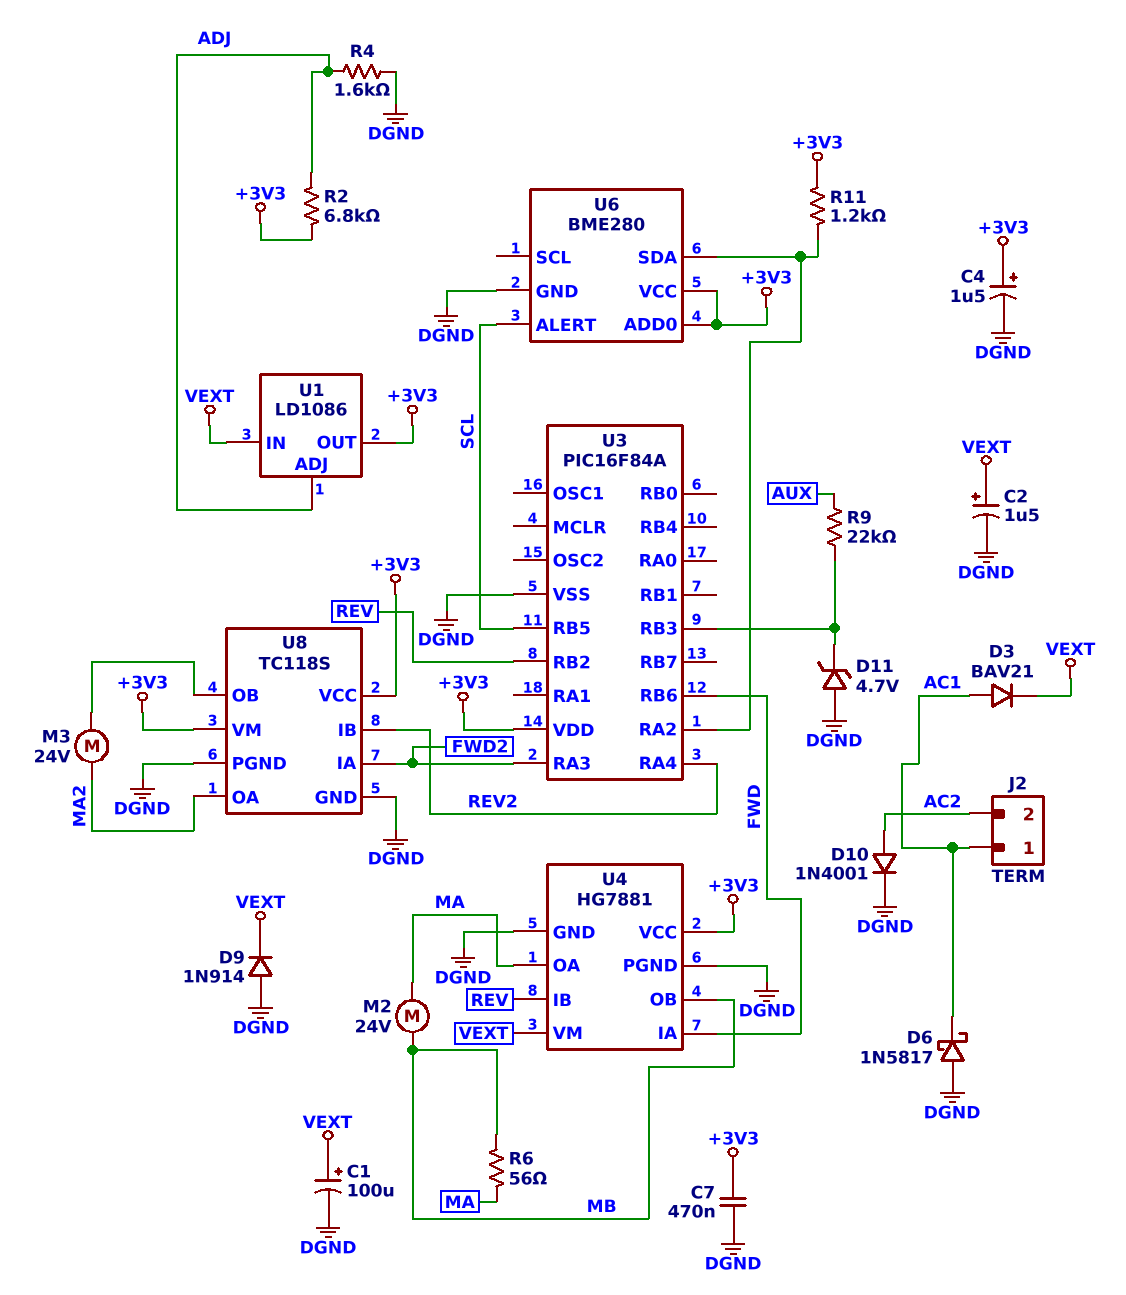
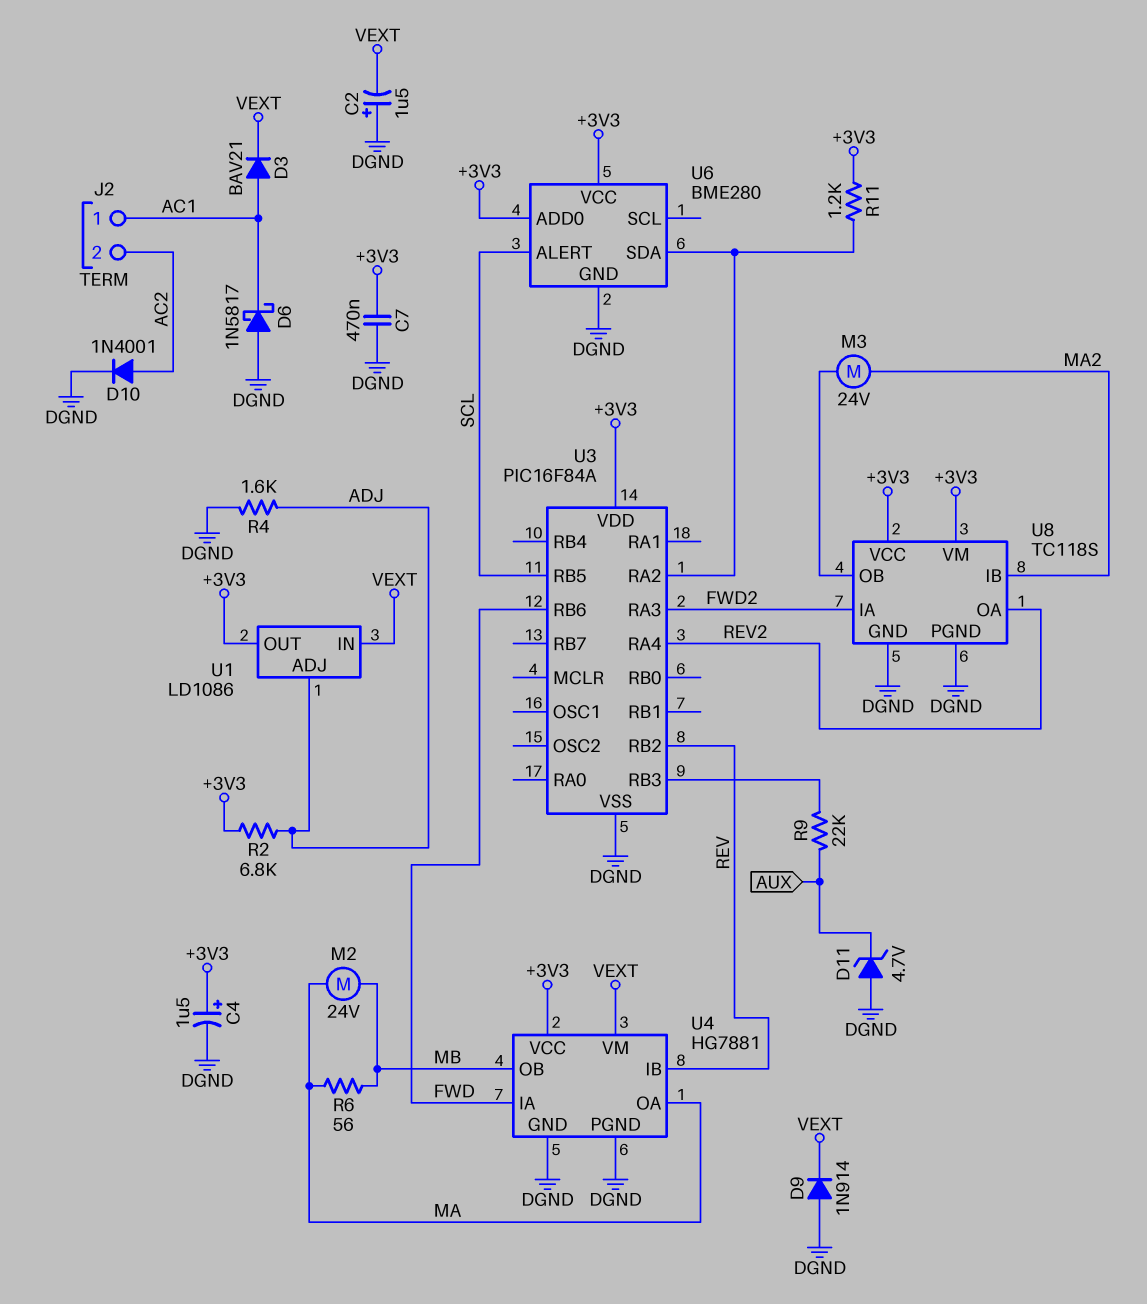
C1: 100uF (plus VEXT, minus DGND) -> none
C2: 1.5uF (plus VEXT, minus DGND) -> 1.5uF (plus DGND, minus VEXT)
D11: zener 4.7V (A DGND, K U3/RB3) -> zener 4.7V (A DGND, K AUX)
U8 pin IB: REV2 -> MA2
U8 pin OA: MA2 -> REV2

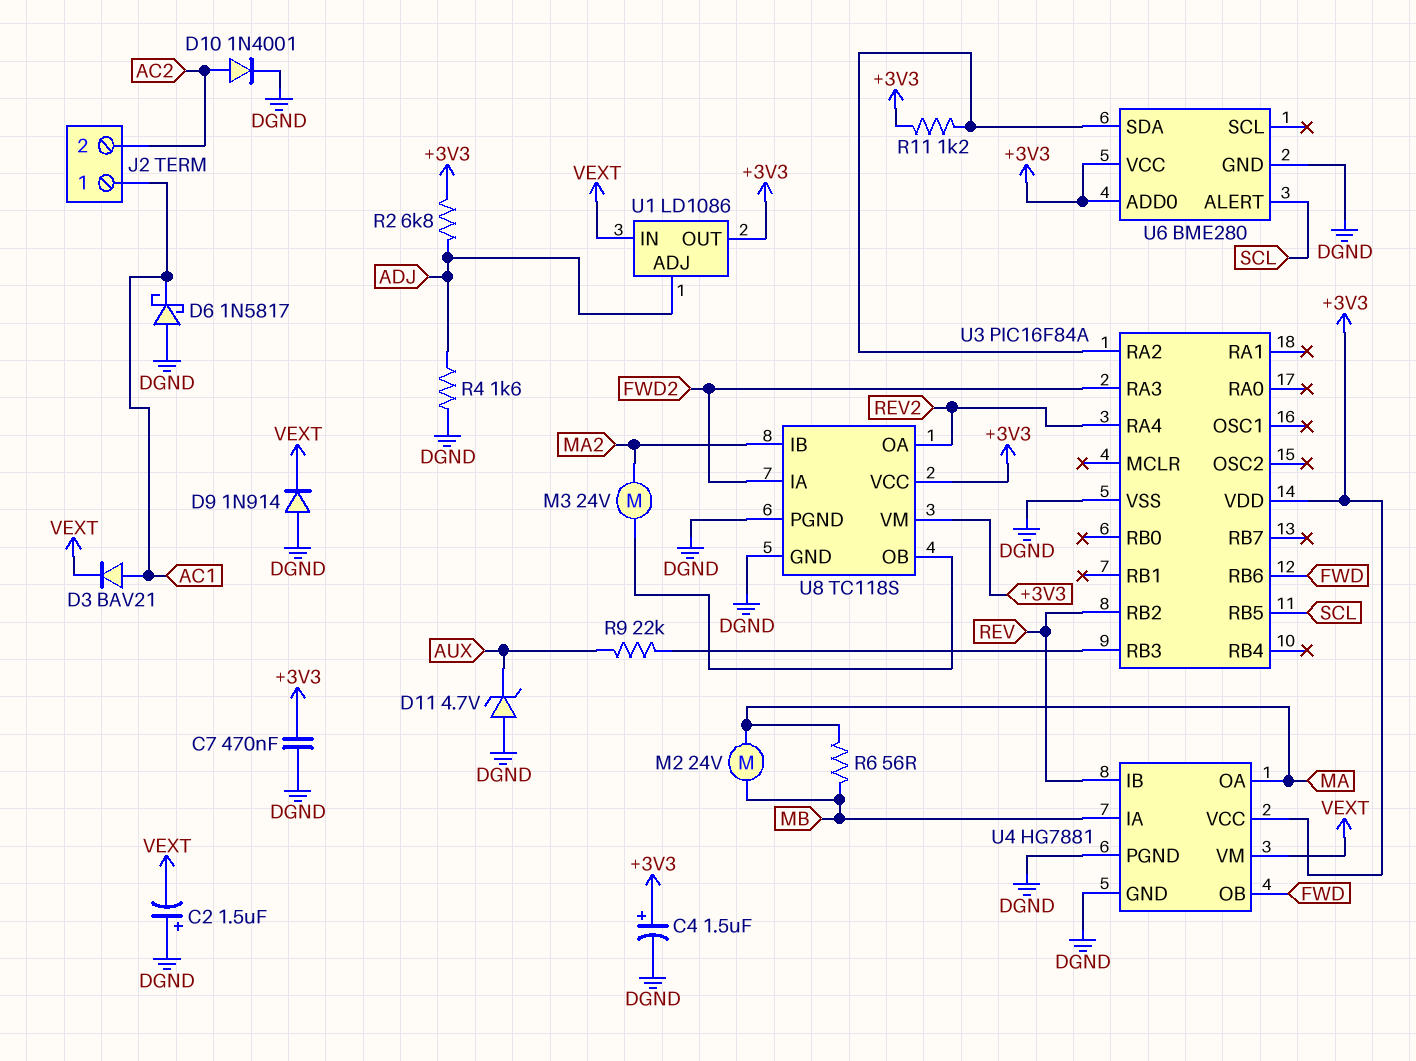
U4 pin IA: FWD -> MB
U4 pin OB: MB -> FWD

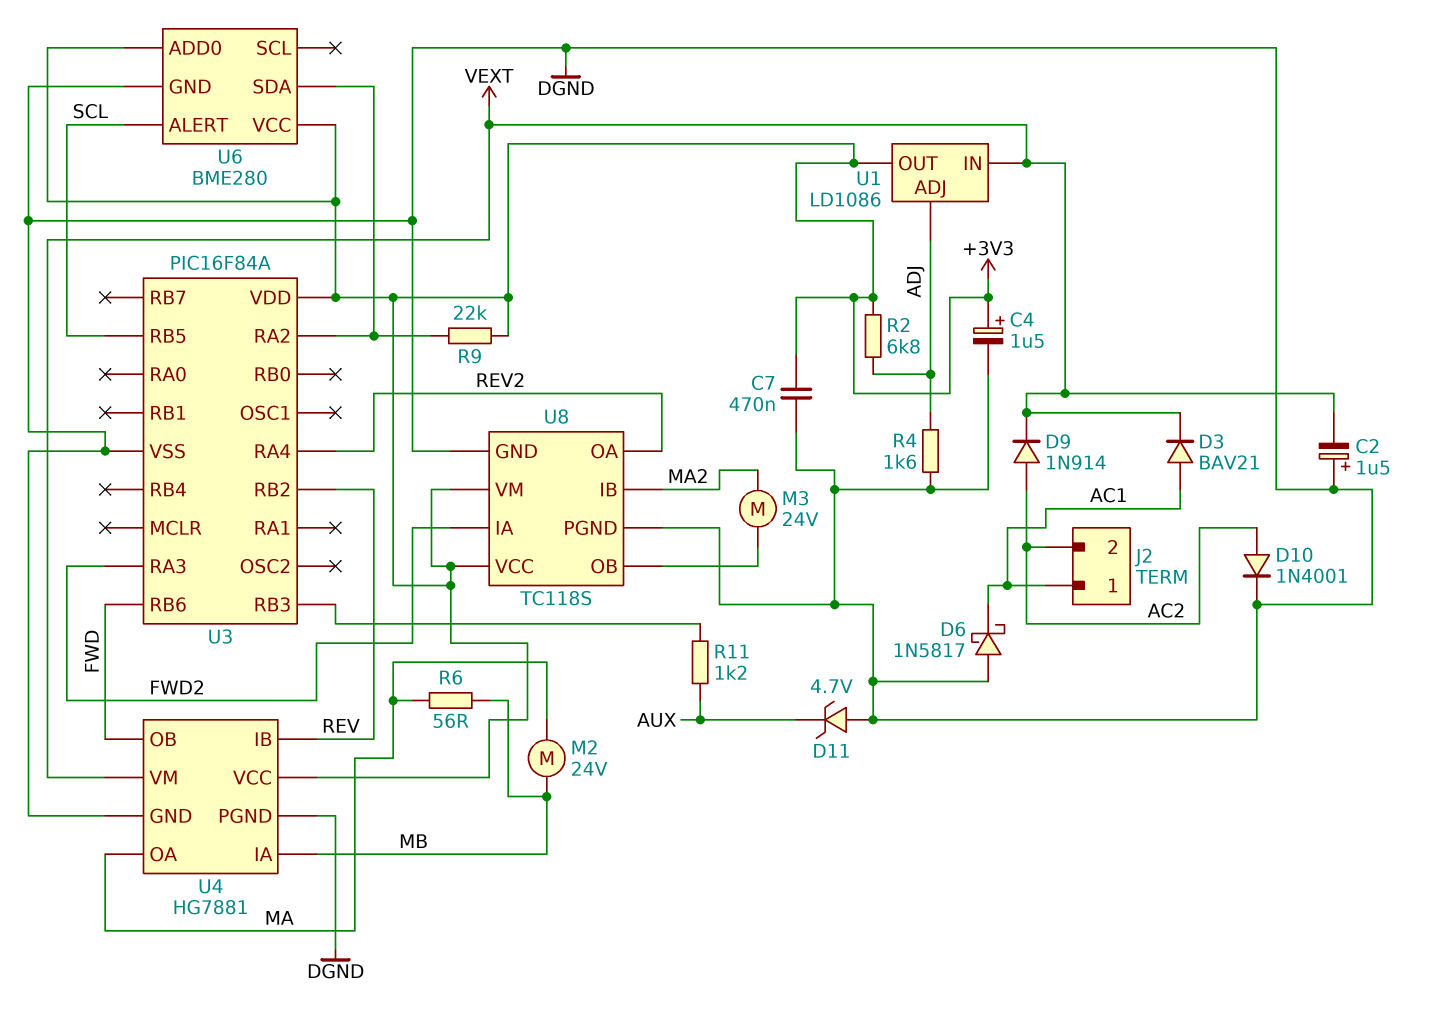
D9: diode 1N914 (A DGND, K VEXT) -> diode 1N914 (A AC2, K VEXT)
R9: 22k (AUX, U3/RB3) -> 22k (+3V3, U3/RA2)
R11: 1.2k (+3V3, U3/RA2) -> 1.2k (AUX, U3/RB3)

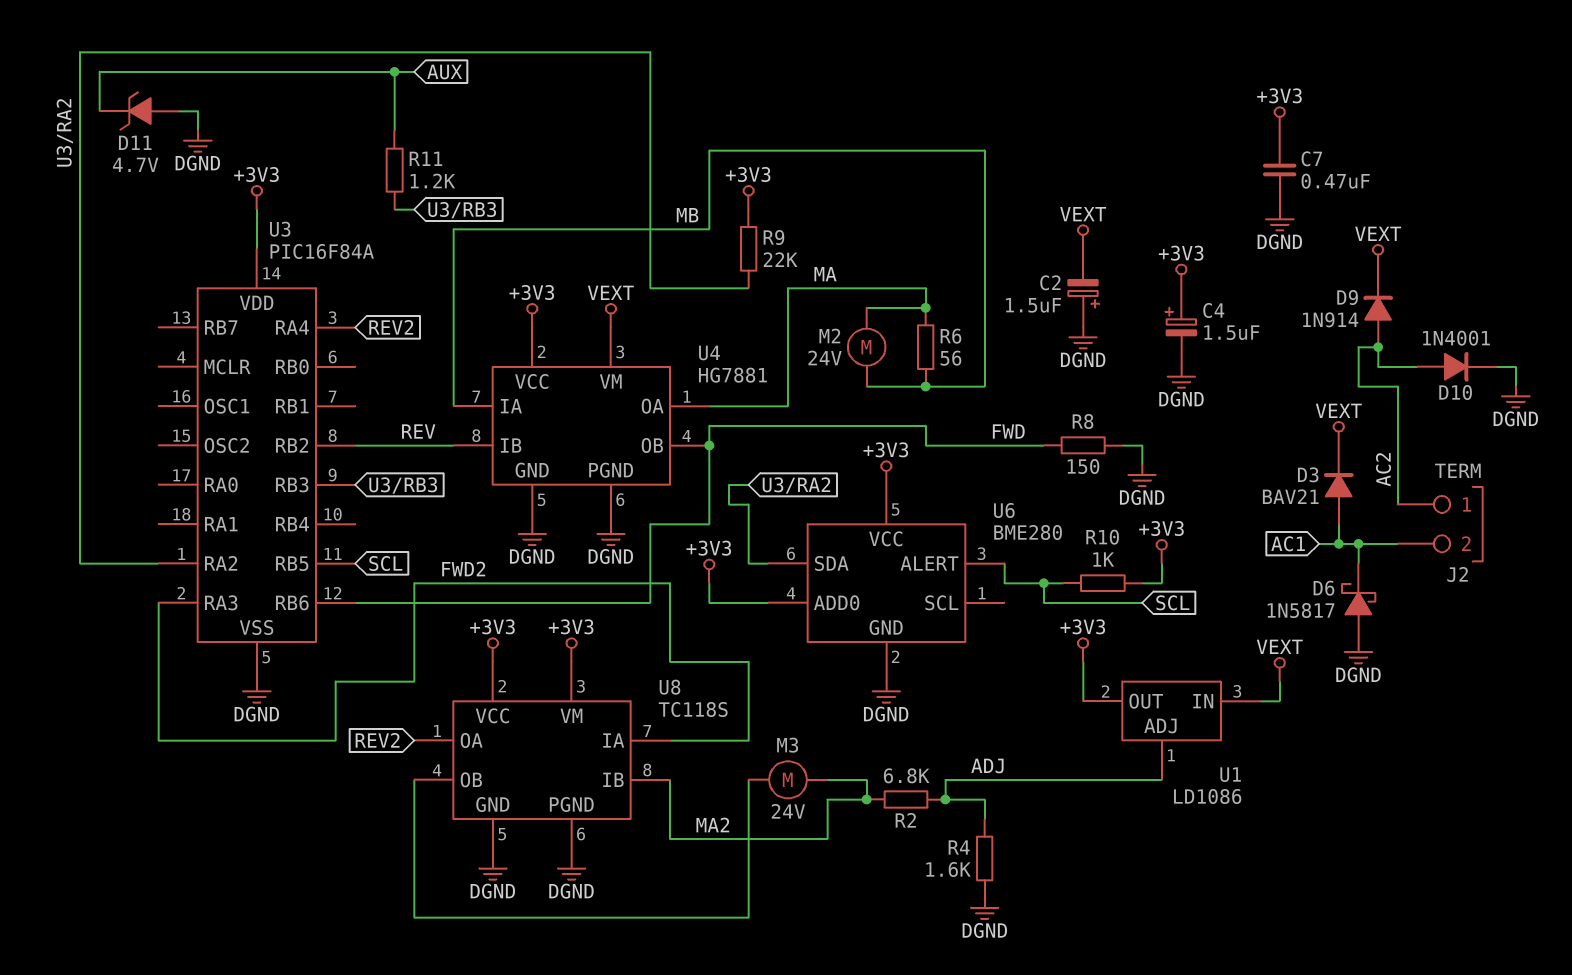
J2 pin 1: AC1 -> AC2
J2 pin 2: AC2 -> AC1
R2: 6.8k (+3V3, ADJ) -> 6.8k (ADJ, MA2)
R8: none -> 150 (DGND, FWD)
R10: none -> 1k (+3V3, SCL)

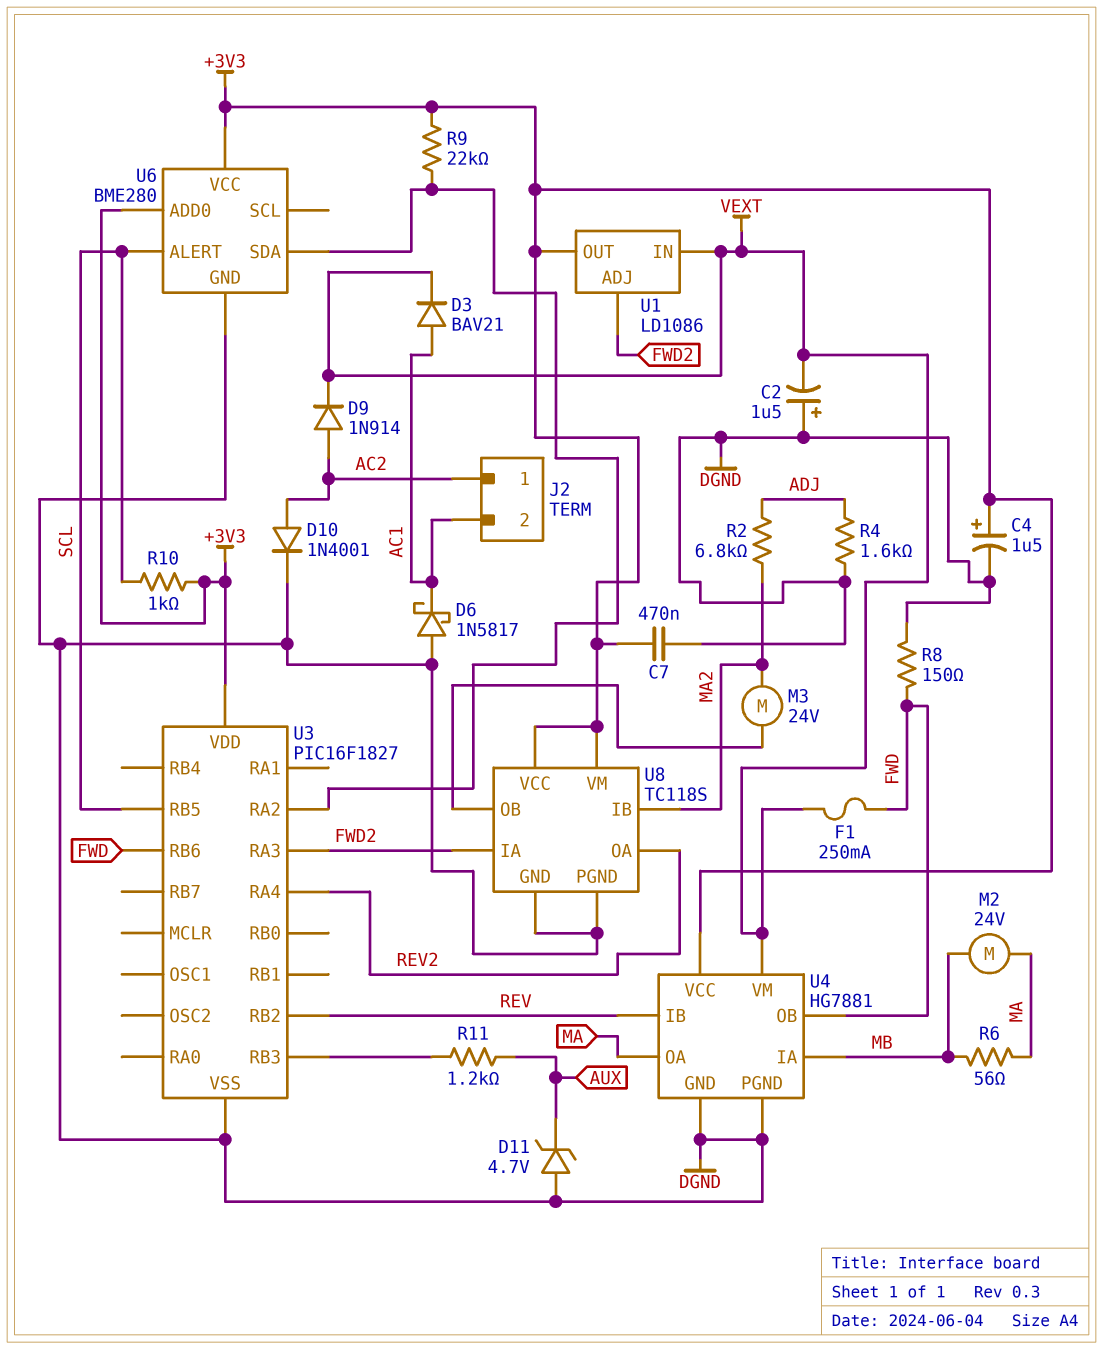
F1: none -> 250mA (FWD, VEXT)
U1 pin ADJ: ADJ -> FWD2
U3: PIC16F84A -> PIC16F1827

